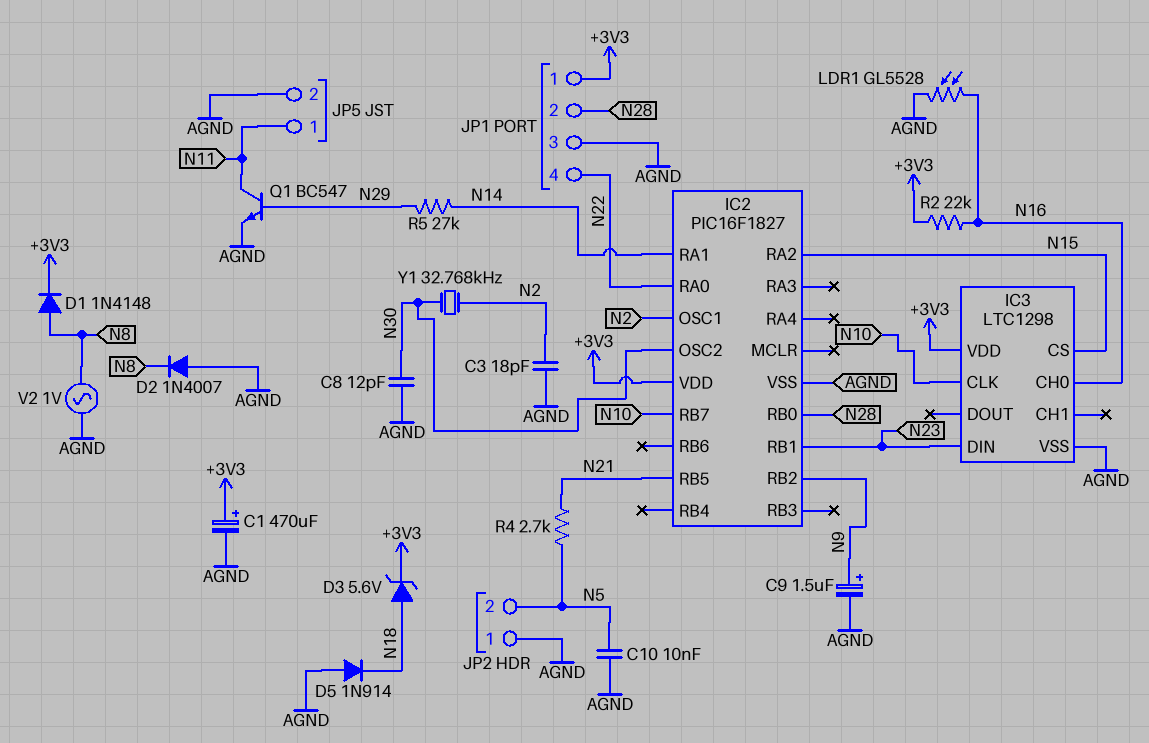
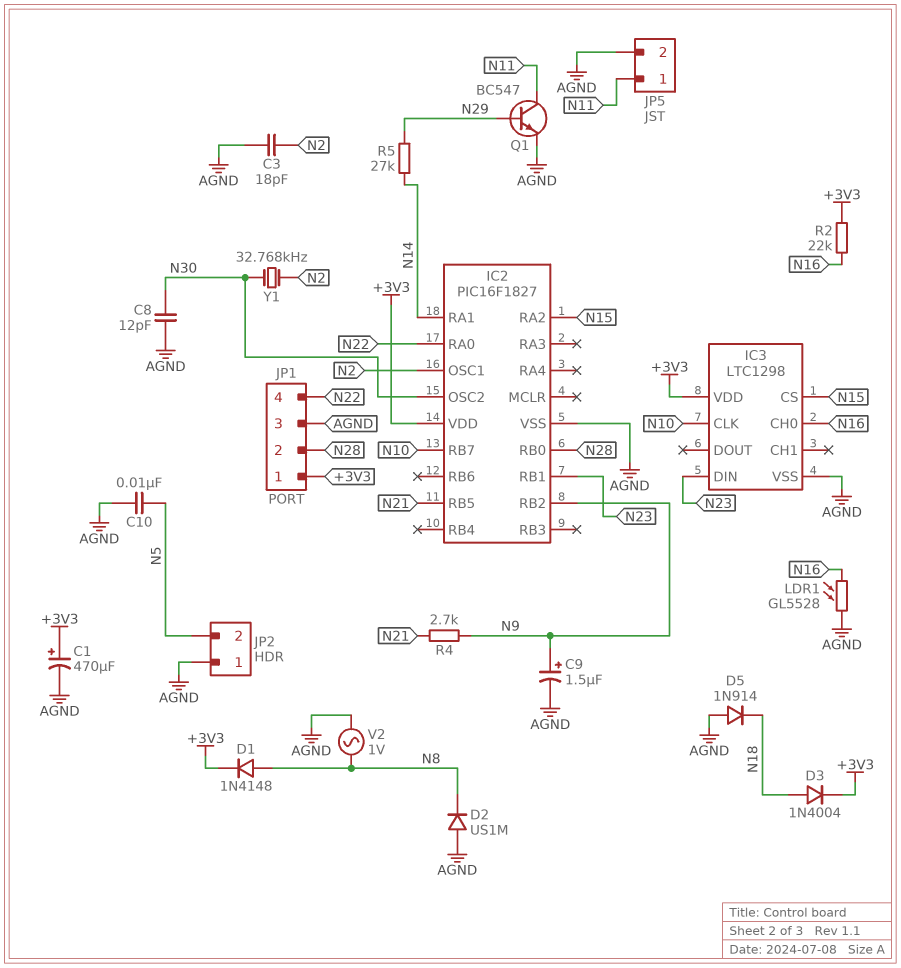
D2: diode 1N4007 (A AGND, K N8) -> diode US1M (A AGND, K N8)
D3: zener 5.6V (A N18, K +3V3) -> diode 1N4004 (A N18, K +3V3)
R4: 2.7k (N5, N21) -> 2.7k (N9, N21)

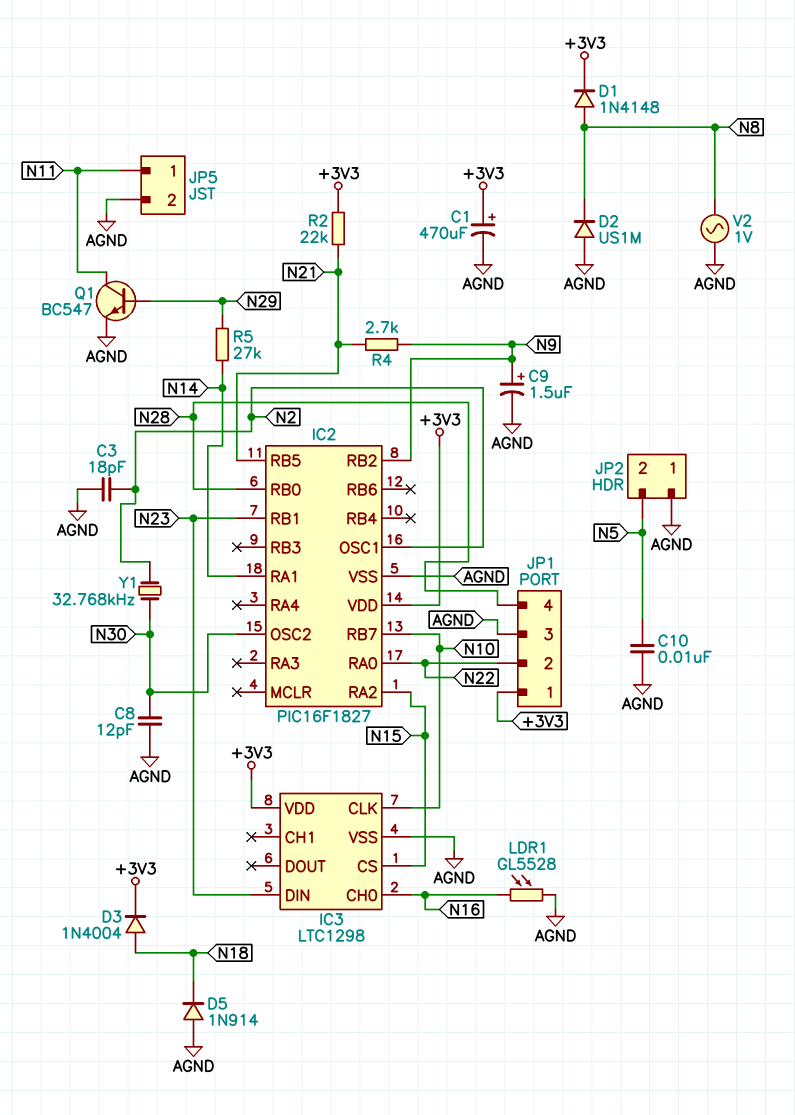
JP1 pin 2: N28 -> N22
JP1 pin 4: N22 -> N28
R2: 22k (+3V3, N16) -> 22k (+3V3, N21)

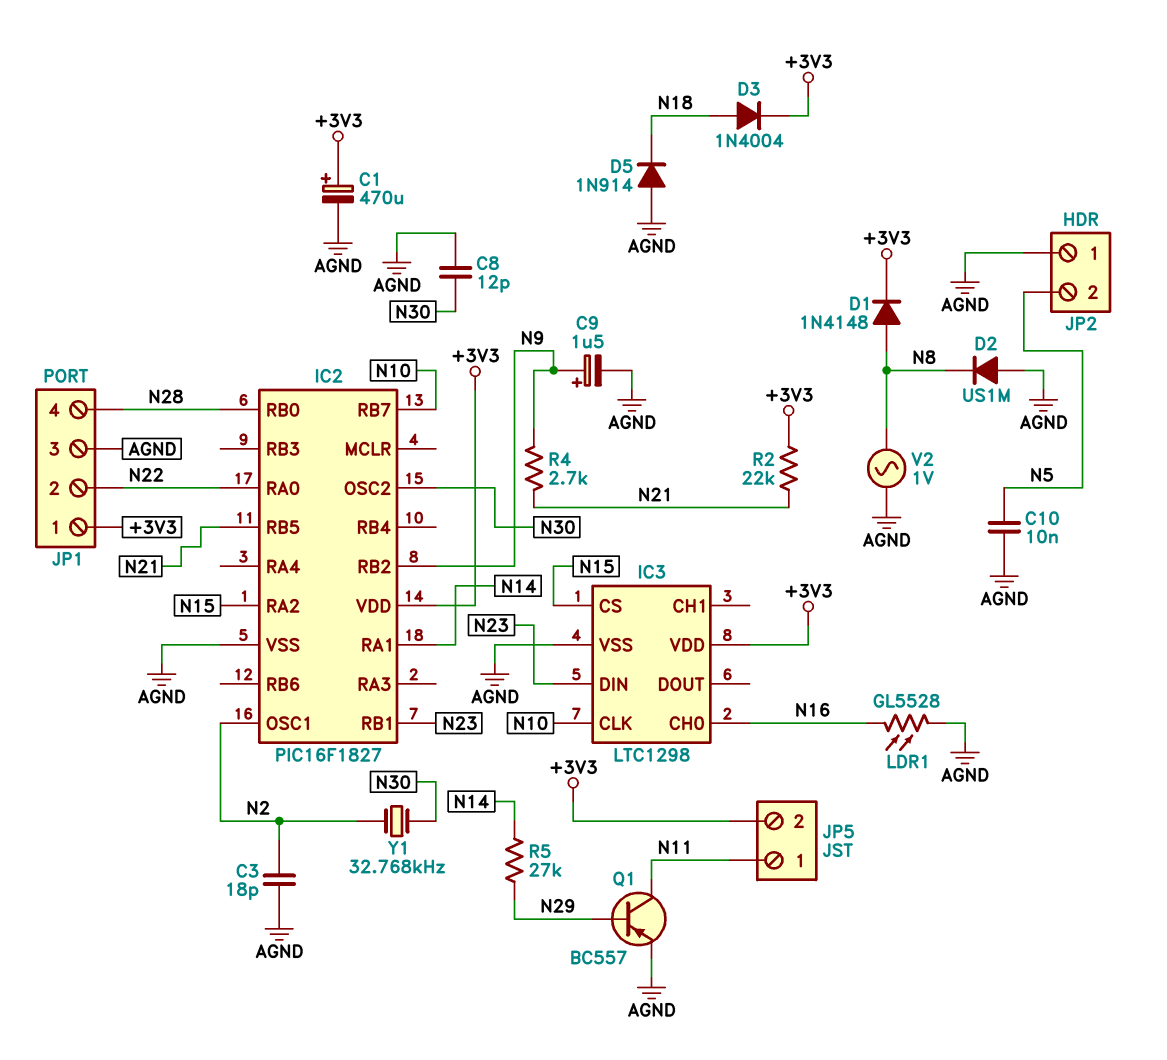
JP5 pin 2: AGND -> +3V3
Q1: NPN BC547 (B N29, C N11, E AGND) -> PNP BC557 (B N29, C N11, E AGND)

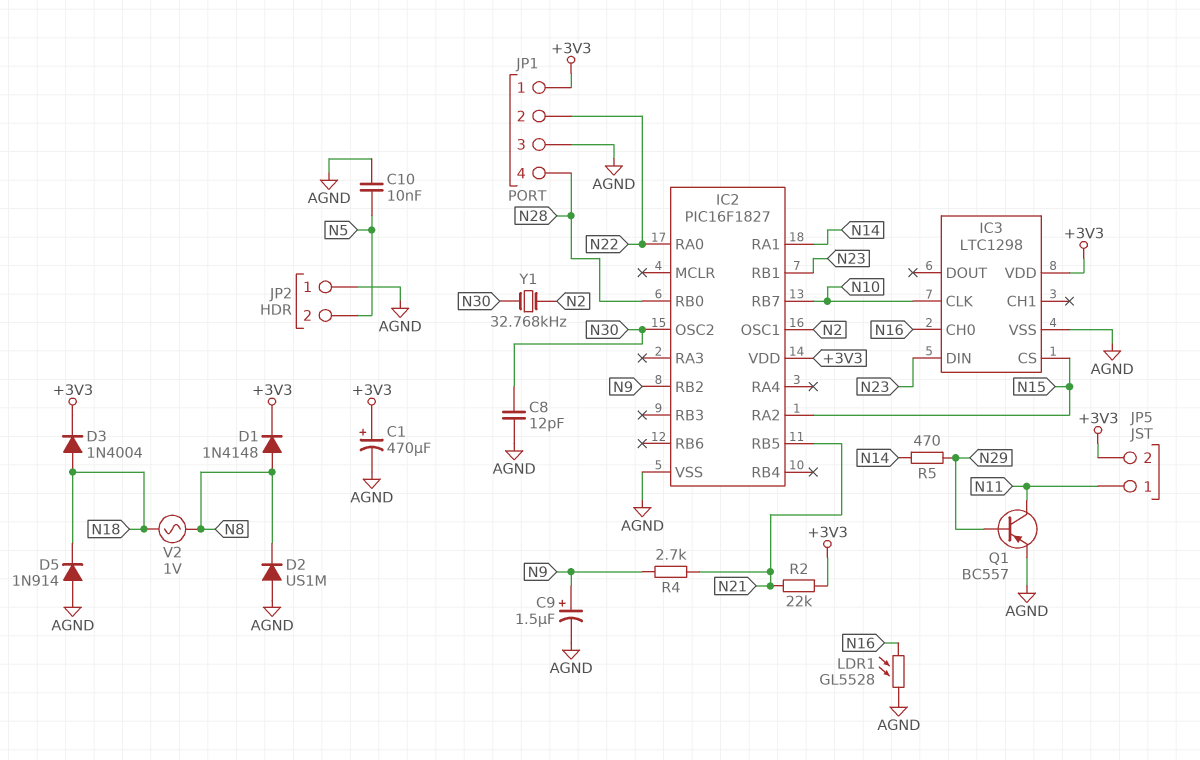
C3: 18pF (AGND, N2) -> none
R5: 27k (N14, N29) -> 470 (N14, N29)
V2: AC 1V (AGND, N8) -> AC 1V (N8, N18)

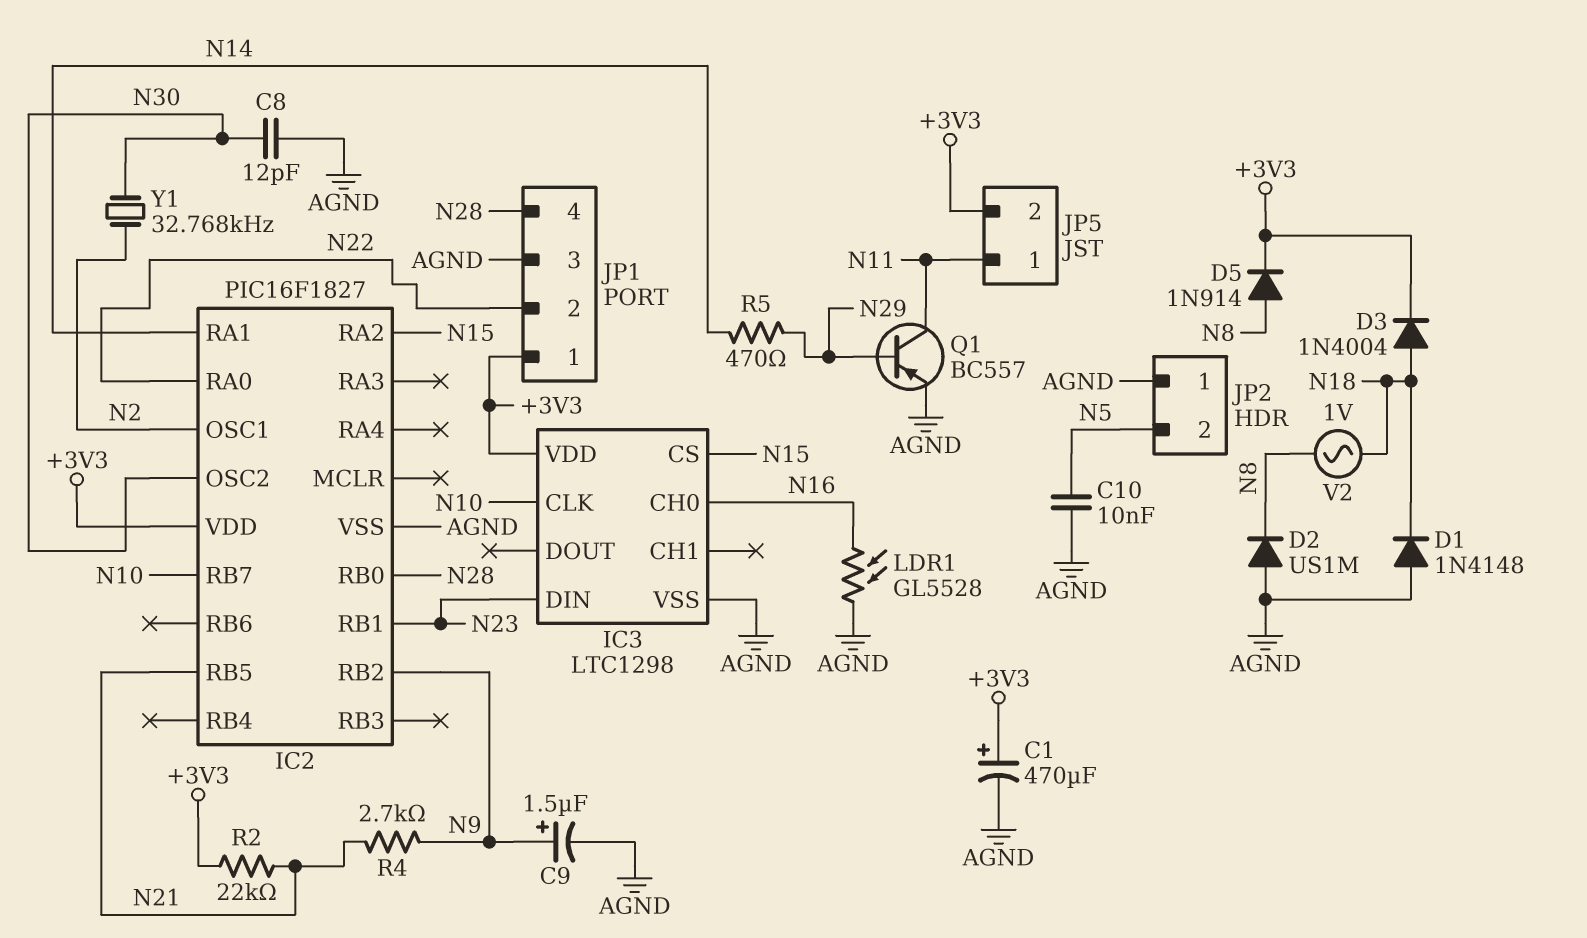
D1: diode 1N4148 (A N8, K +3V3) -> diode 1N4148 (A AGND, K N18)
D5: diode 1N914 (A AGND, K N18) -> diode 1N914 (A N8, K +3V3)

